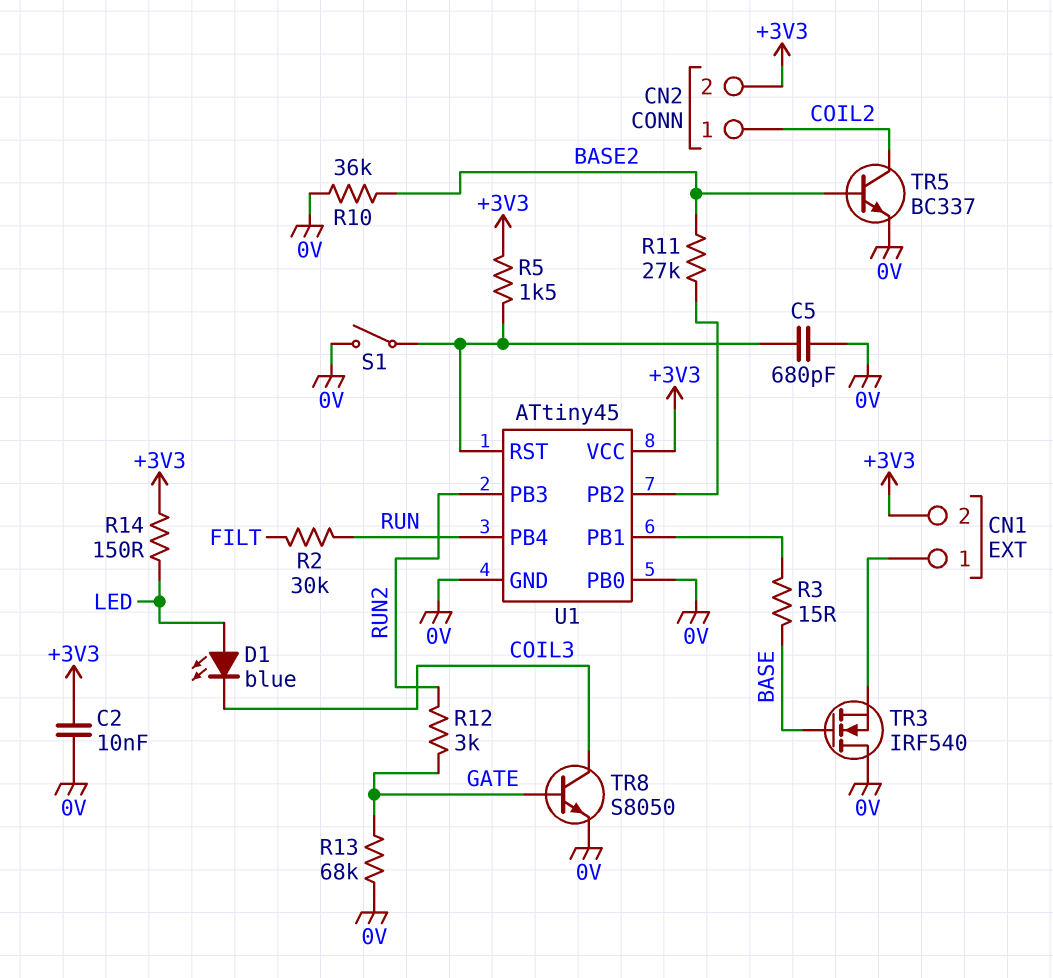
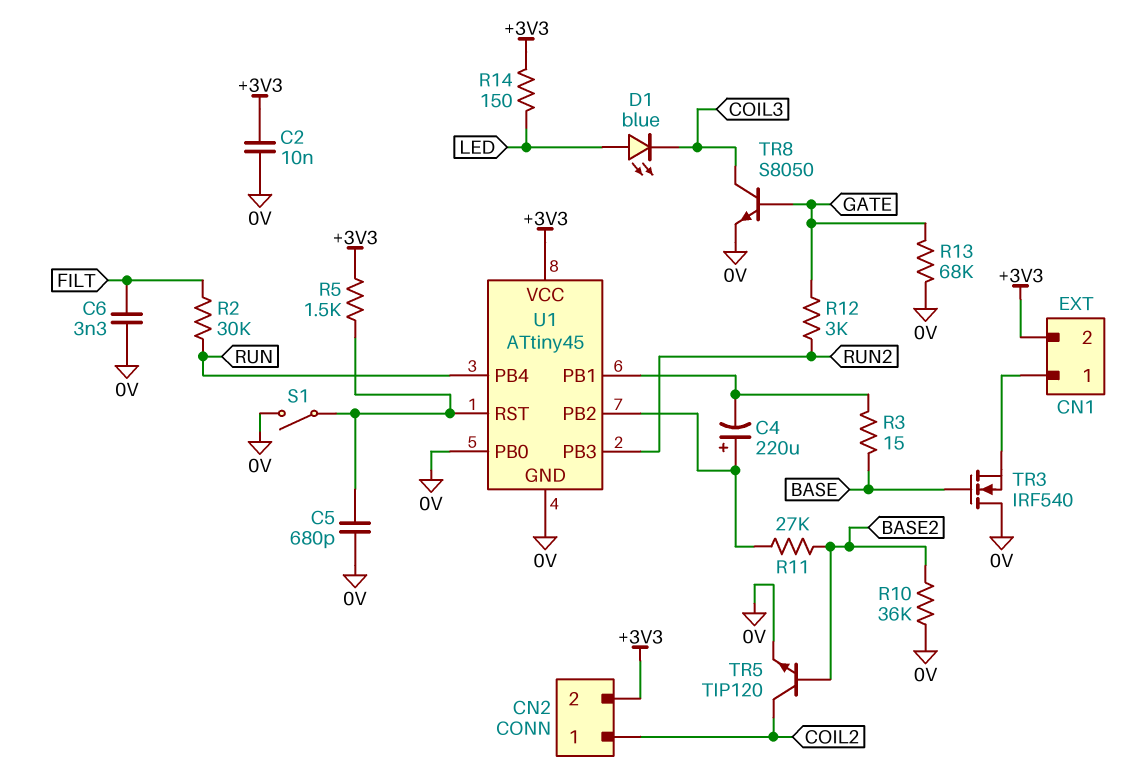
C4: none -> 220uF (plus U1/PB2, minus U1/PB1)
C6: none -> 3.3nF (0V, FILT)
TR5: NPN BC337 (B BASE2, C COIL2, E 0V) -> NPN TIP120 (B BASE2, C COIL2, E 0V)

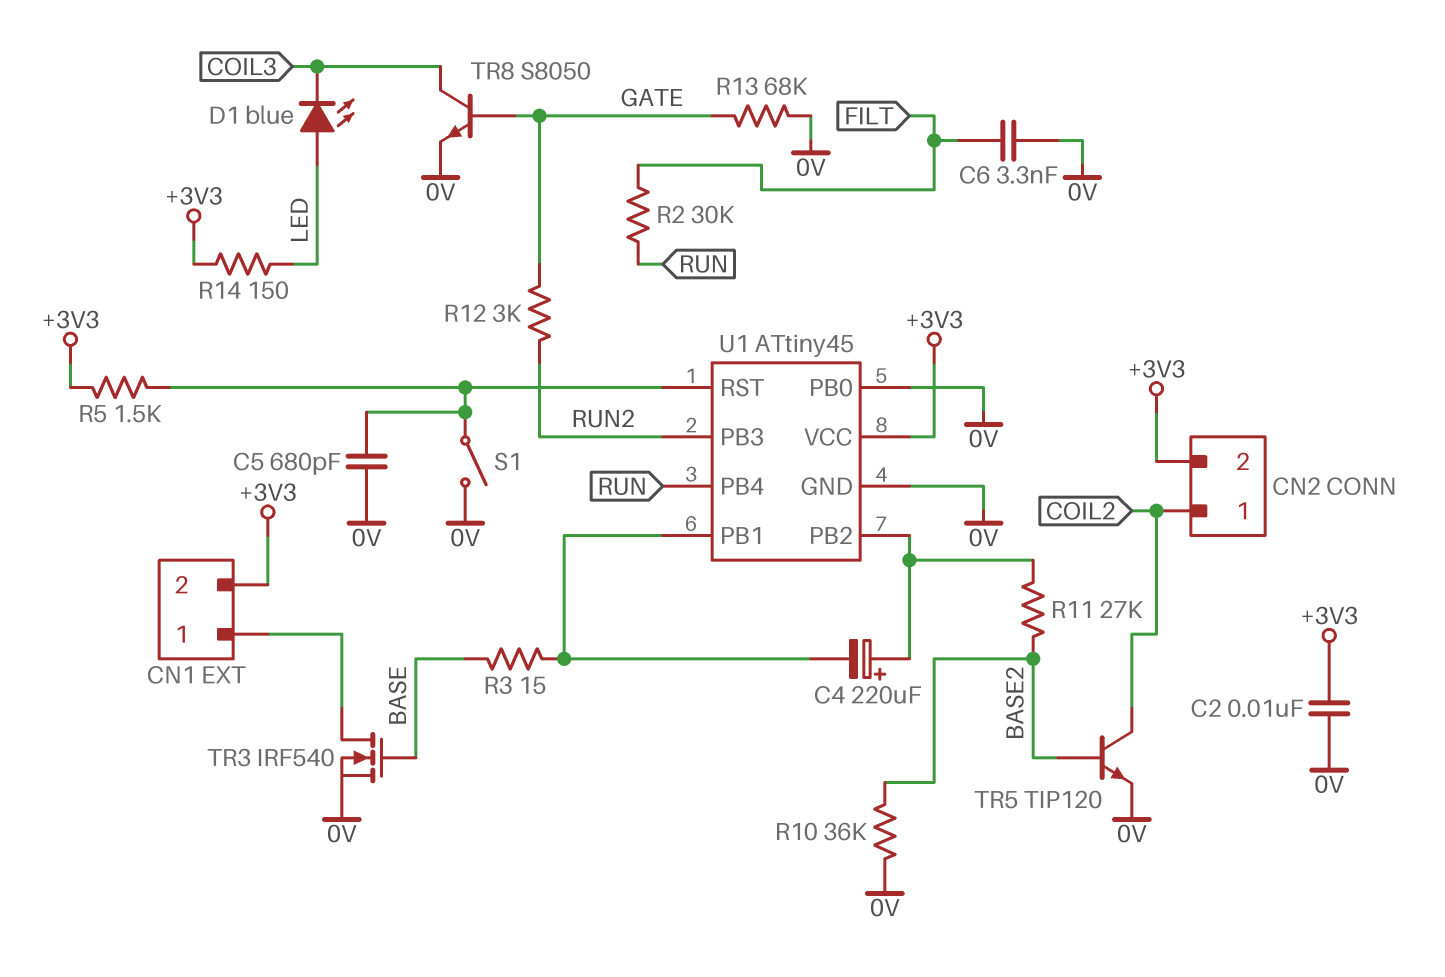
TR3: NMOS IRF540 (G BASE, D 0V, S CN1/1) -> NMOS IRF540 (G BASE, D CN1/1, S 0V)

